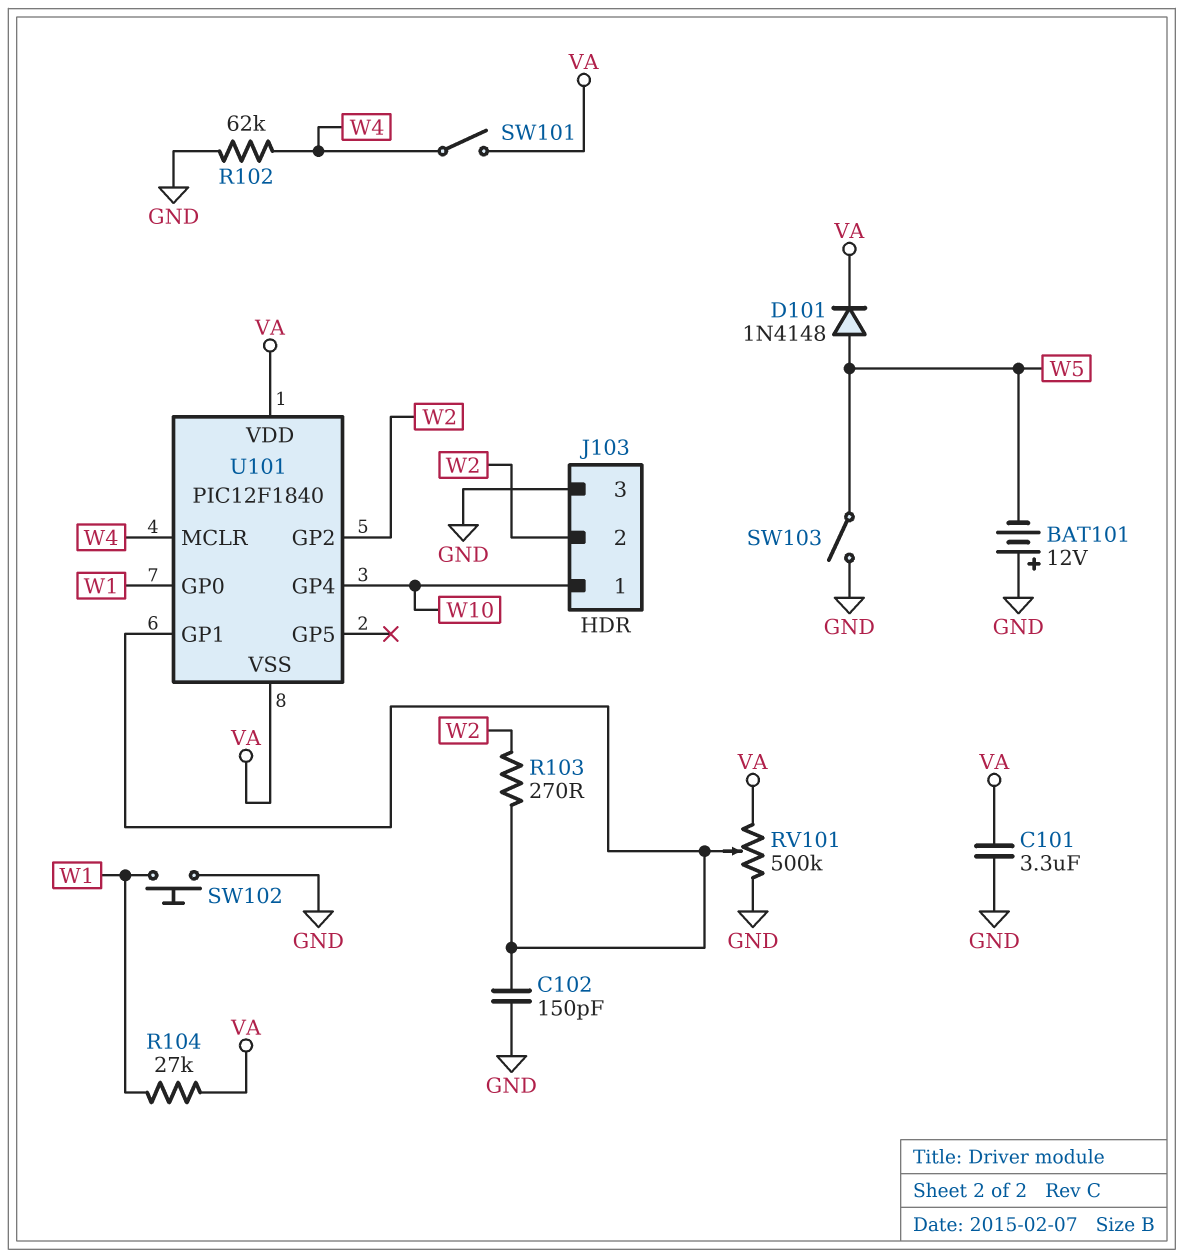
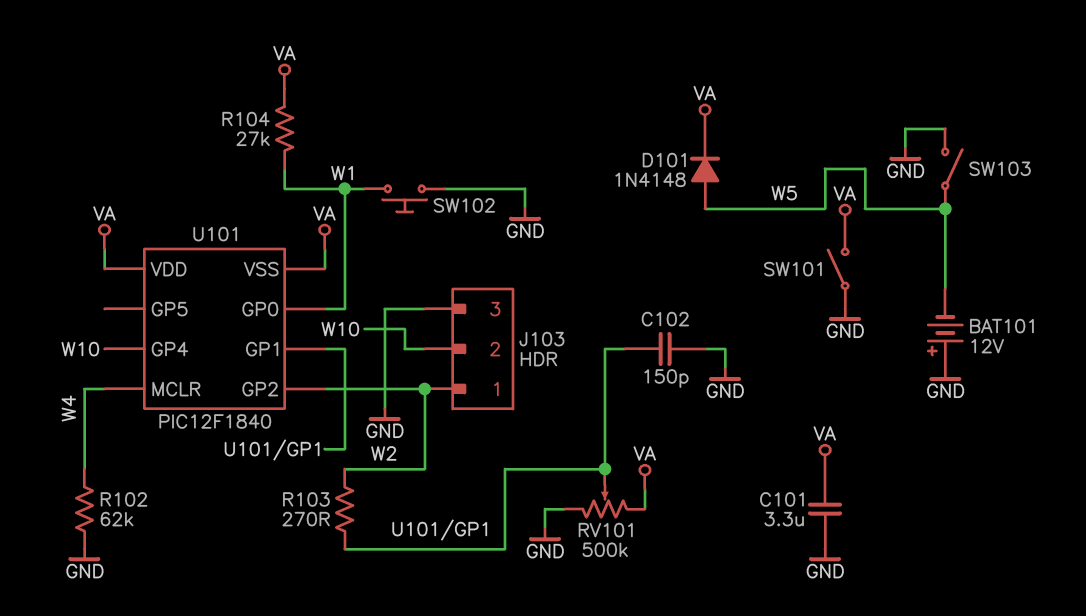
J103 pin 1: W10 -> W2
J103 pin 2: W2 -> W10
SW101: switch (VA, W4) -> switch (GND, VA)

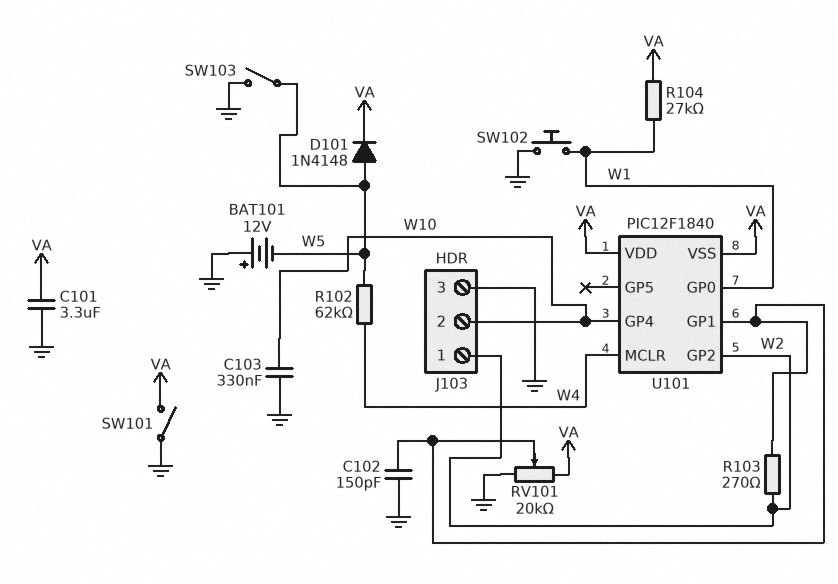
C103: none -> 330nF (GND, W10)
R102: 62k (GND, W4) -> 62k (W4, W5)
RV101: 500k (GND, VA, wiper U101/GP1) -> 20k (GND, VA, wiper U101/GP1)

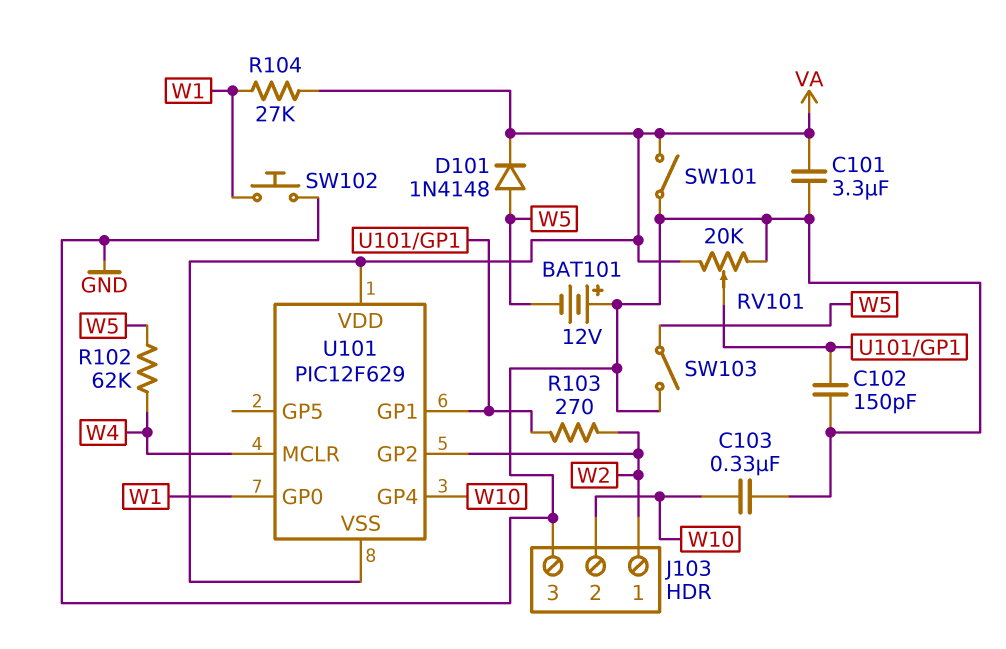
U101: PIC12F1840 -> PIC12F629

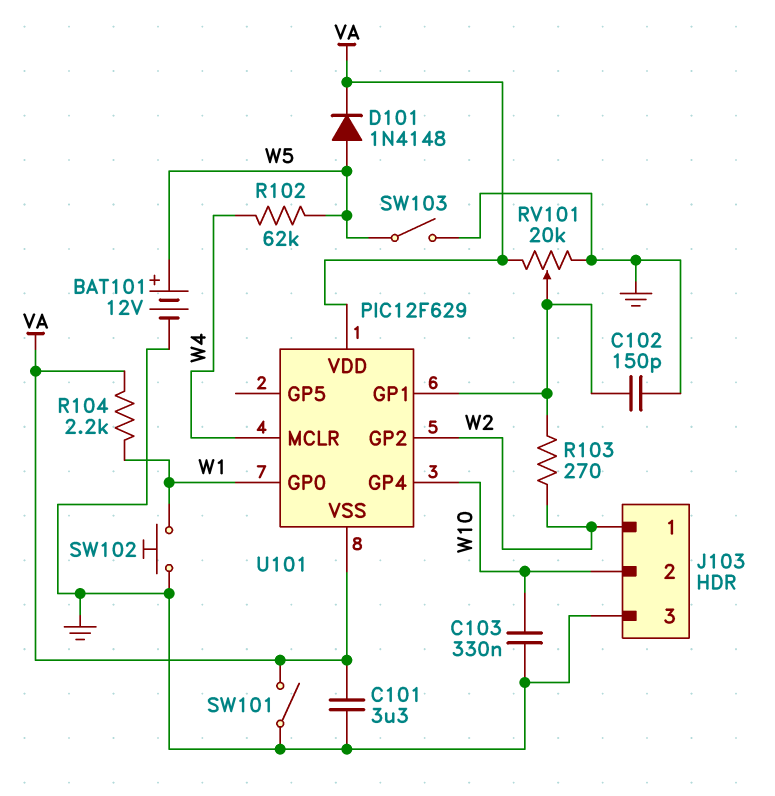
BAT101: 12V (plus GND, minus W5) -> 12V (plus W5, minus GND)
R104: 27k (VA, W1) -> 2.2k (VA, W1)

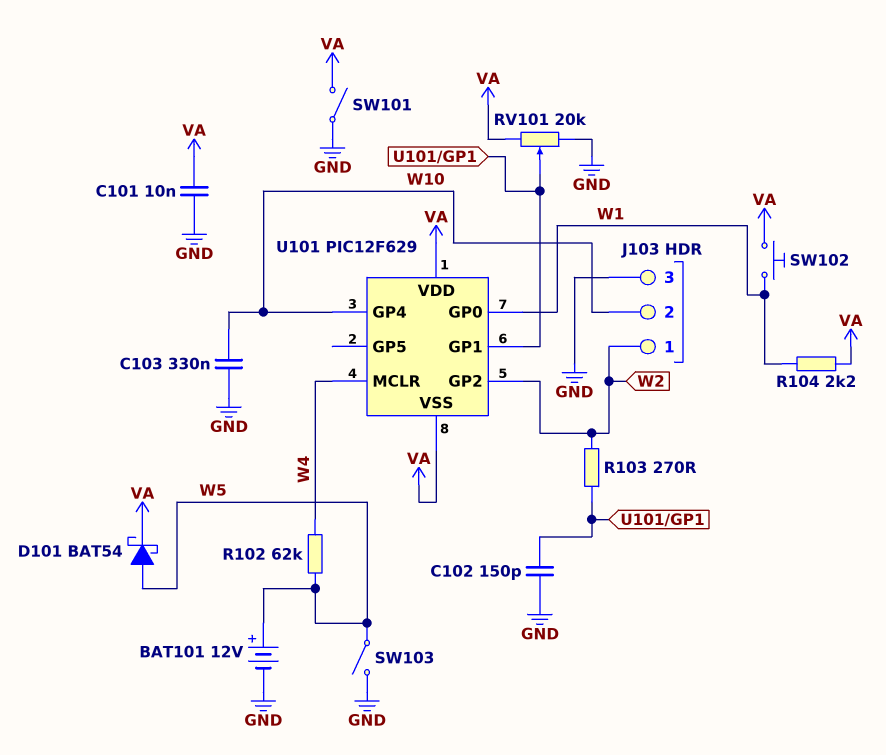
C101: 3.3uF (GND, VA) -> 10nF (GND, VA)
D101: diode 1N4148 (A W5, K VA) -> schottky BAT54 (A W5, K VA)
SW102: button (GND, W1) -> button (VA, W1)

